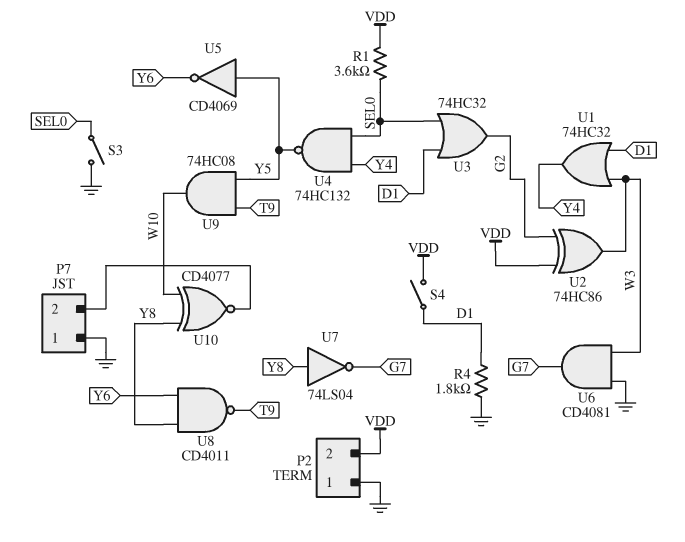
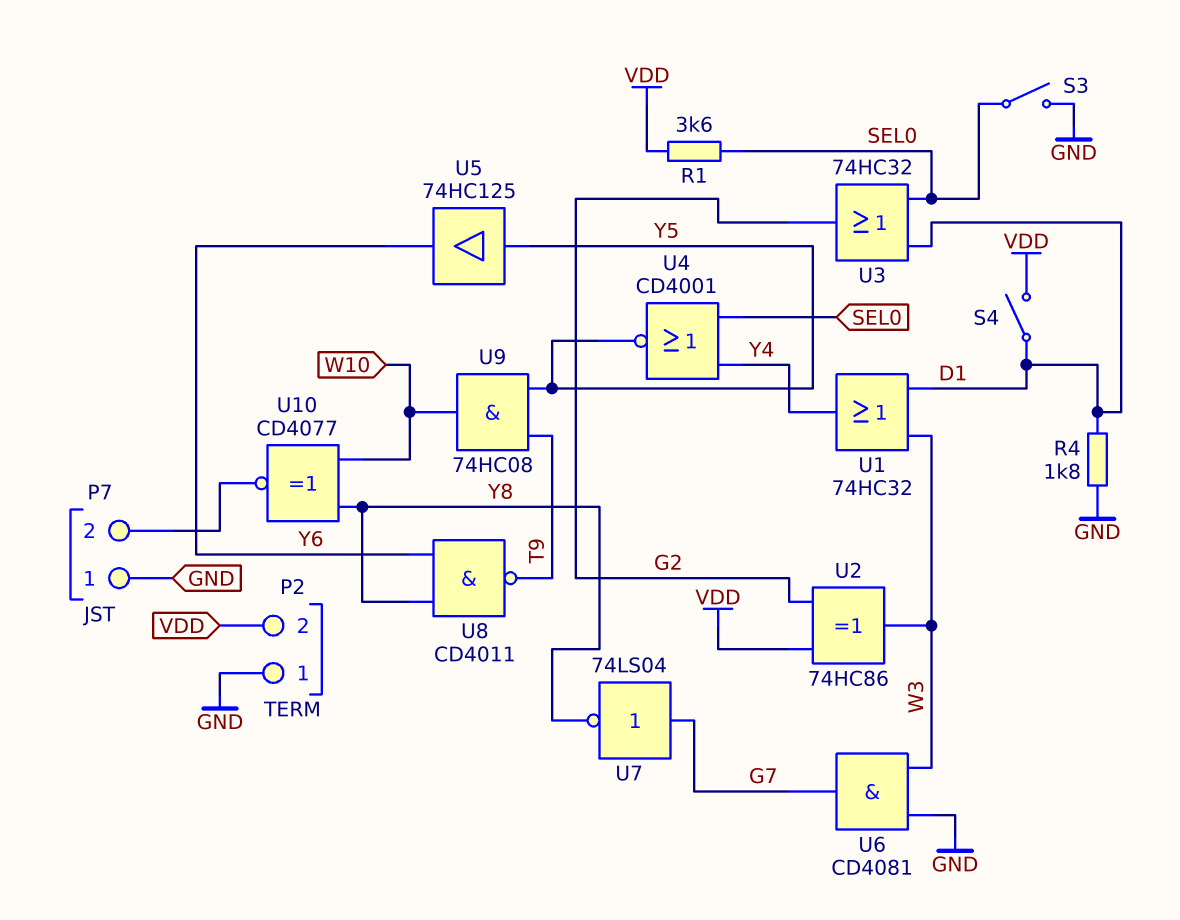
U4: NAND 74HC132 (in SEL0, in Y4, out Y5) -> NOR CD4001 (in SEL0, in Y4, out Y5)
U5: NOT CD4069 (in Y5, out Y6) -> buffer 74HC125 (in Y5, out Y6)
U7: NOT 74LS04 (in Y8, out G7) -> NOT 74LS04 (in G7, out Y8)

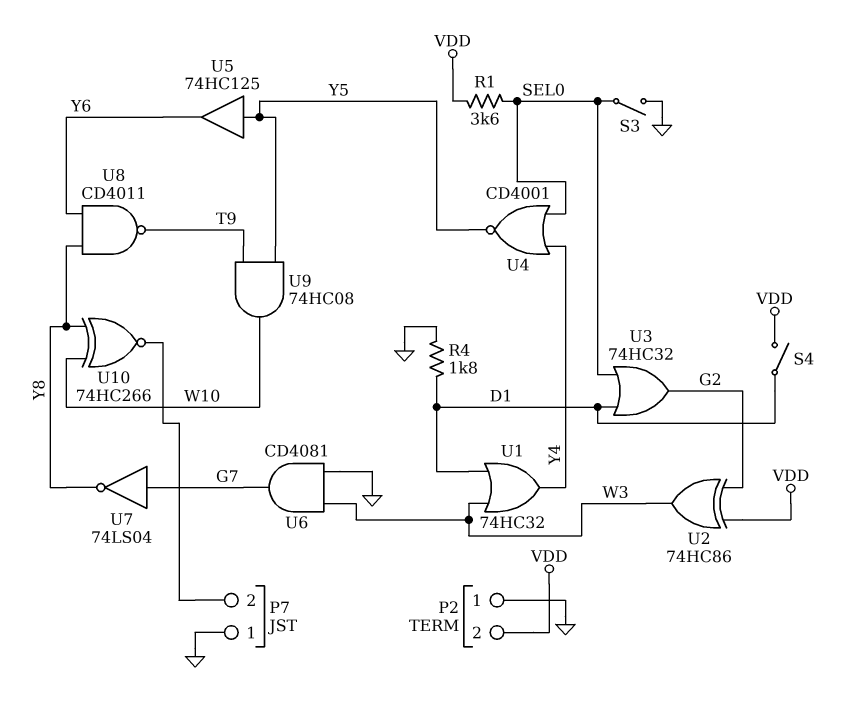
U10: XNOR CD4077 (in W10, in Y8, out P7/2) -> XNOR 74HC266 (in W10, in Y8, out P7/2)

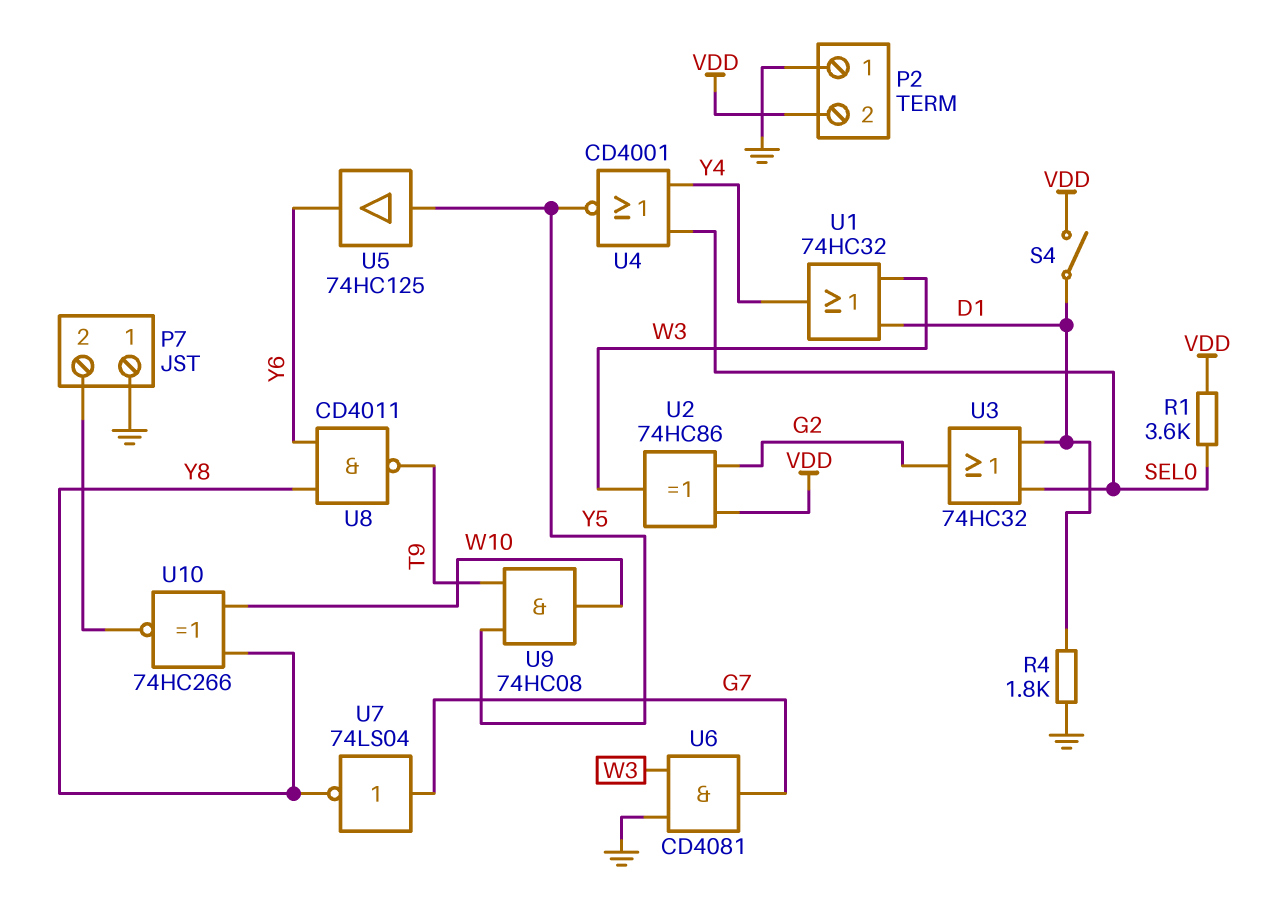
S3: switch (GND, SEL0) -> none

